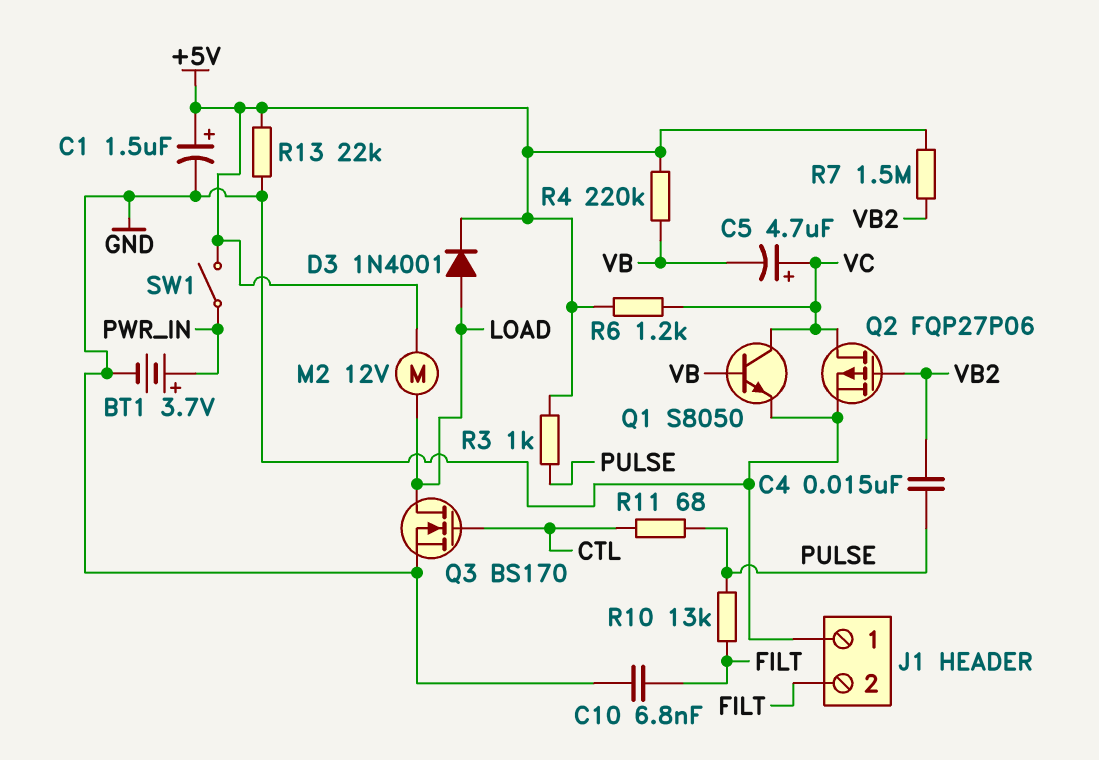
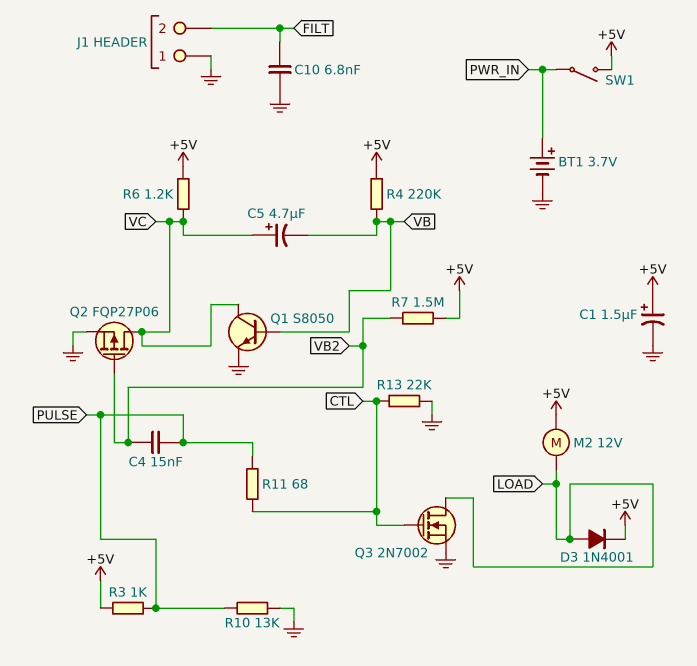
Q3: NMOS BS170 (G CTL, D LOAD, S GND) -> NMOS 2N7002 (G CTL, D LOAD, S GND)
R10: 13k (FILT, PULSE) -> 13k (GND, PULSE)
R13: 22k (+5V, GND) -> 22k (CTL, GND)

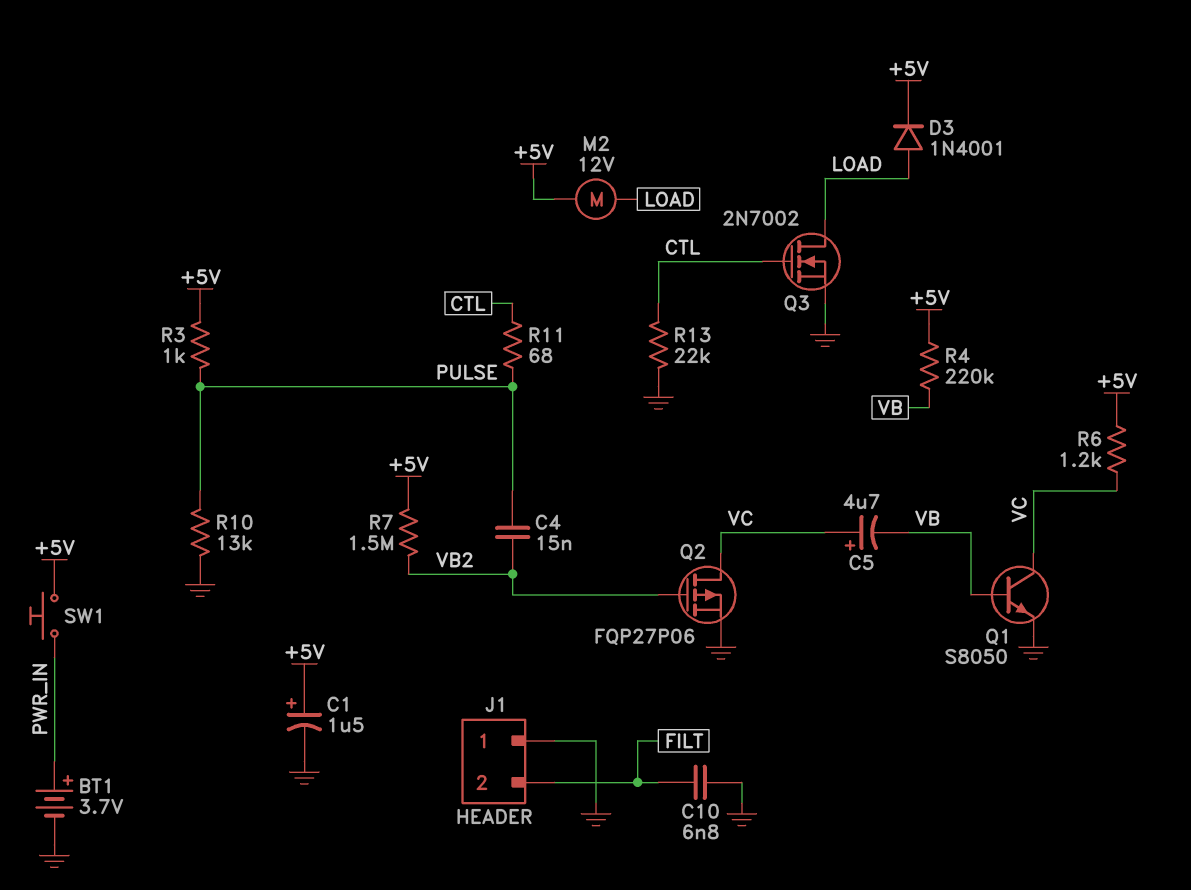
SW1: switch (+5V, PWR_IN) -> button (+5V, PWR_IN)

